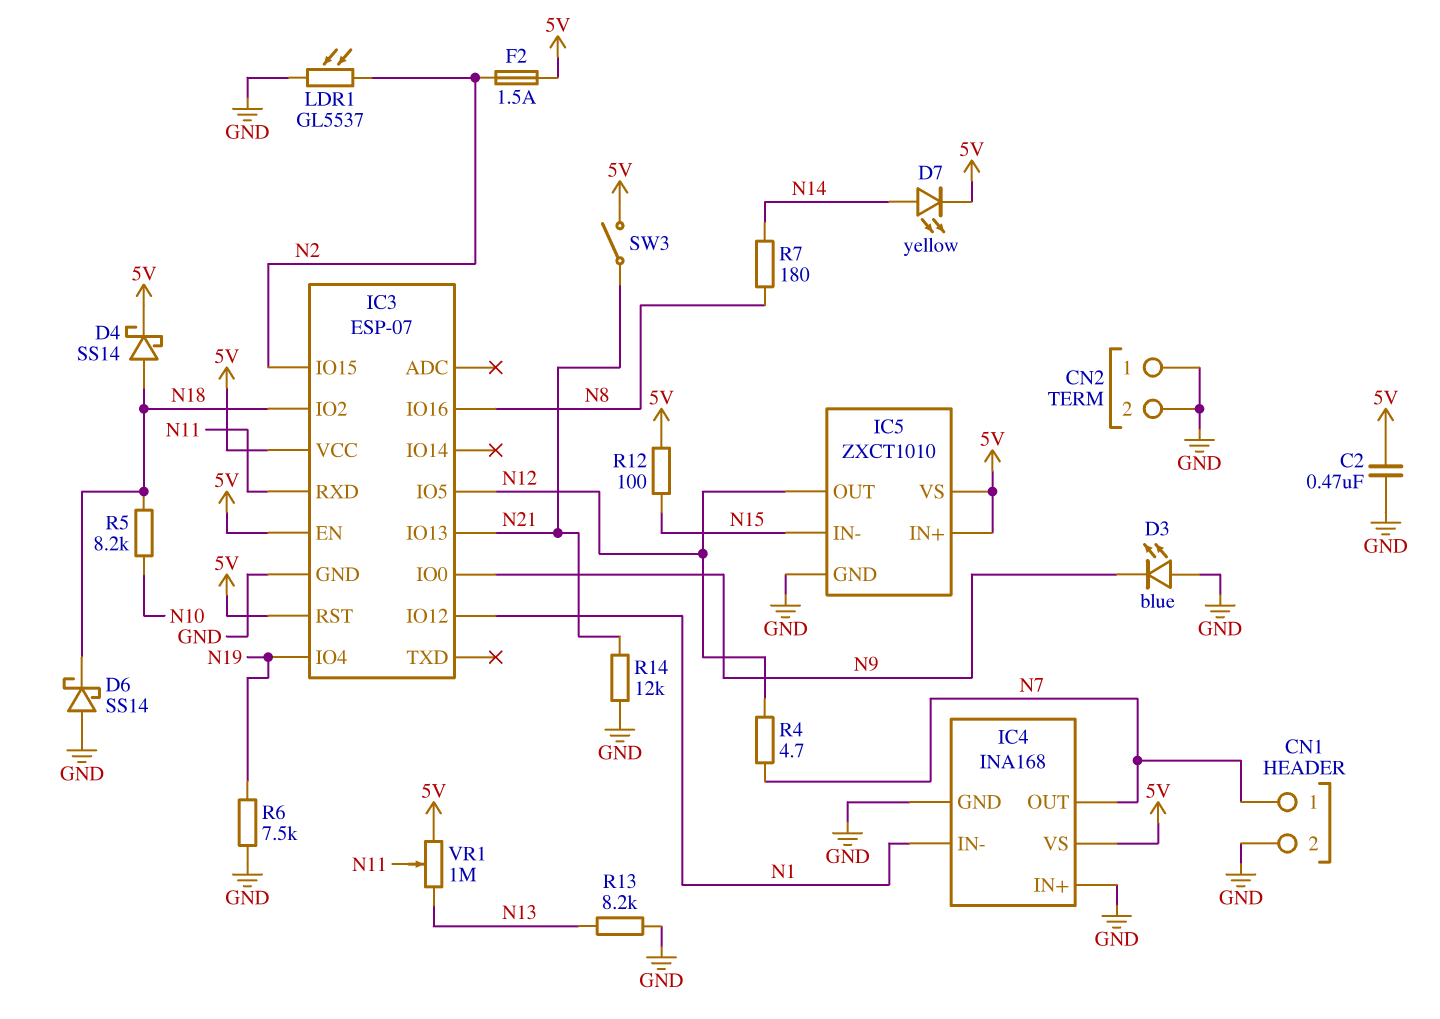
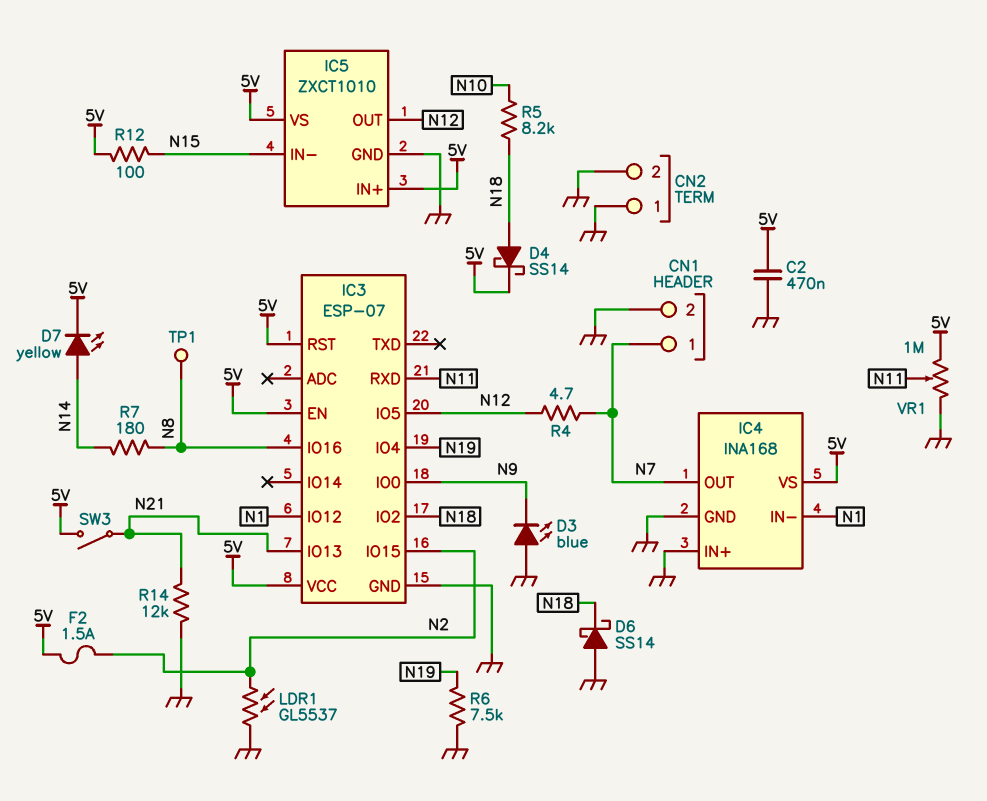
R13: 8.2k (GND, N13) -> none
TP1: none -> test point (N8)
VR1: 1M (5V, N13, wiper N11) -> 1M (5V, GND, wiper N11)

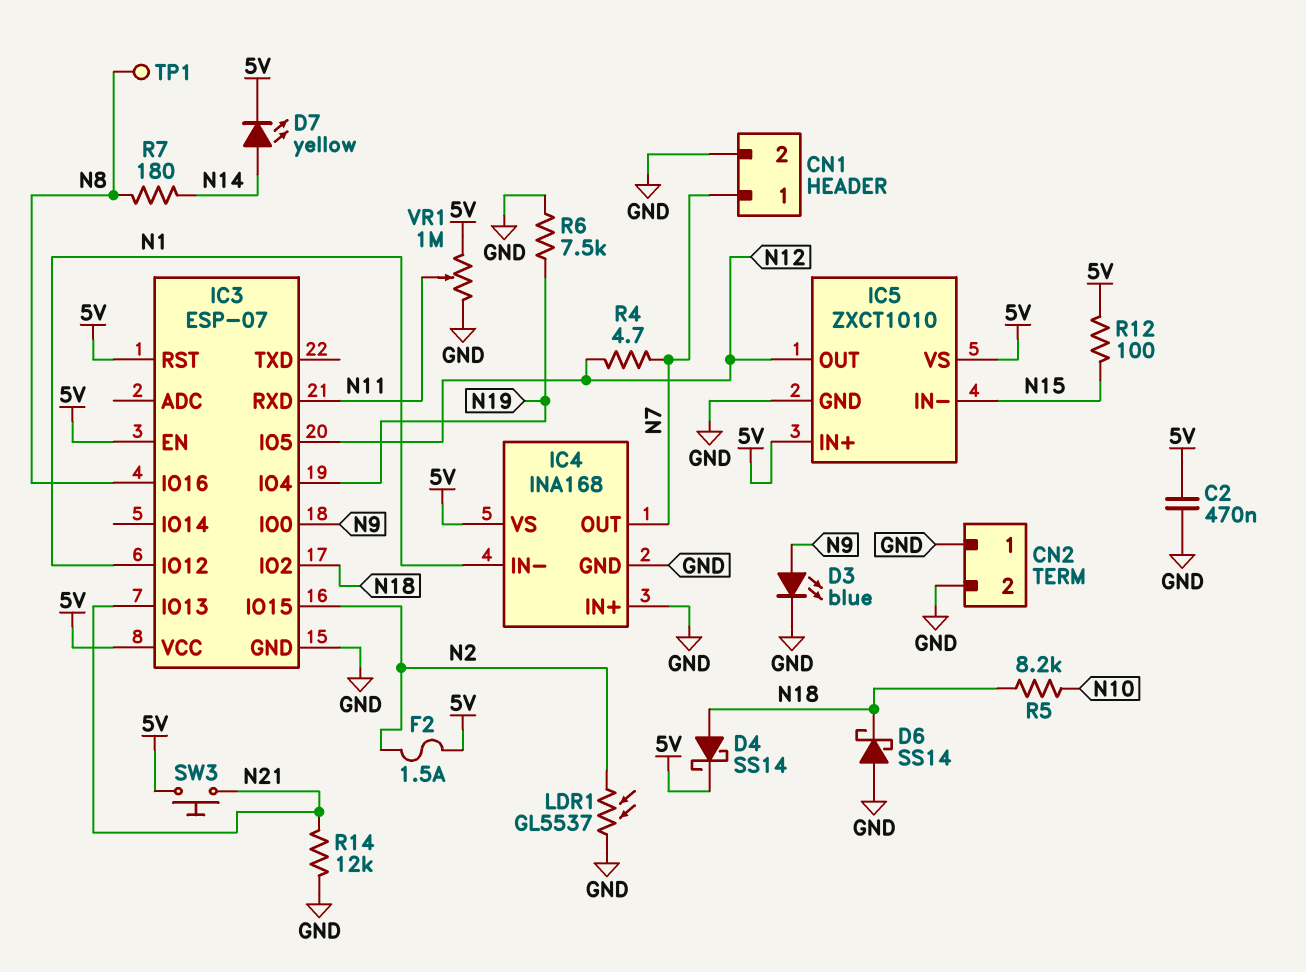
D3: LED blue (A GND, K N9) -> LED blue (A N9, K GND)
SW3: switch (5V, N21) -> button (5V, N21)

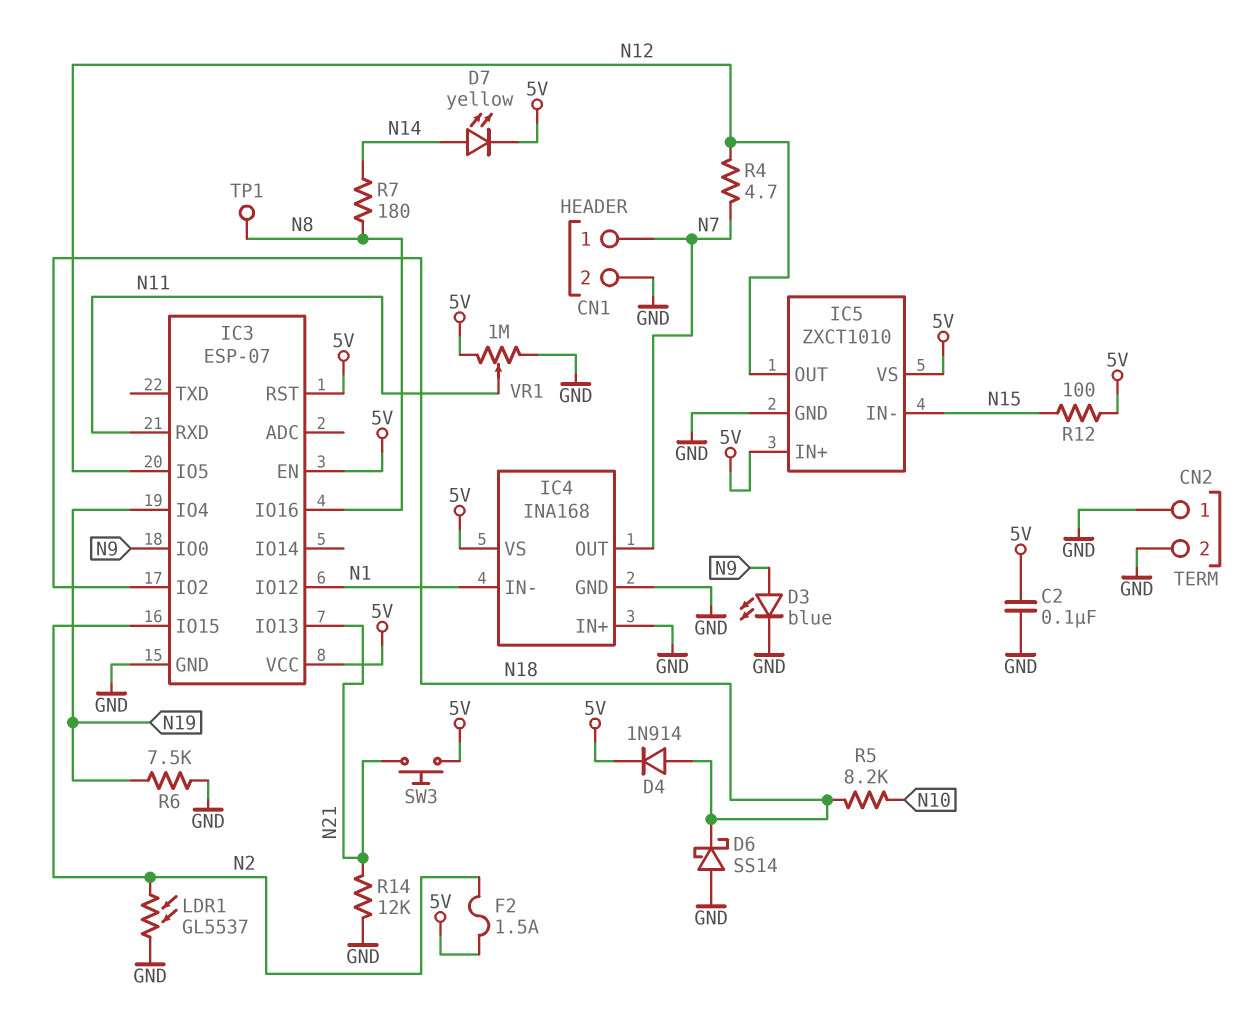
C2: 470nF (5V, GND) -> 100nF (5V, GND)
D4: schottky SS14 (A N18, K 5V) -> diode 1N914 (A N18, K 5V)

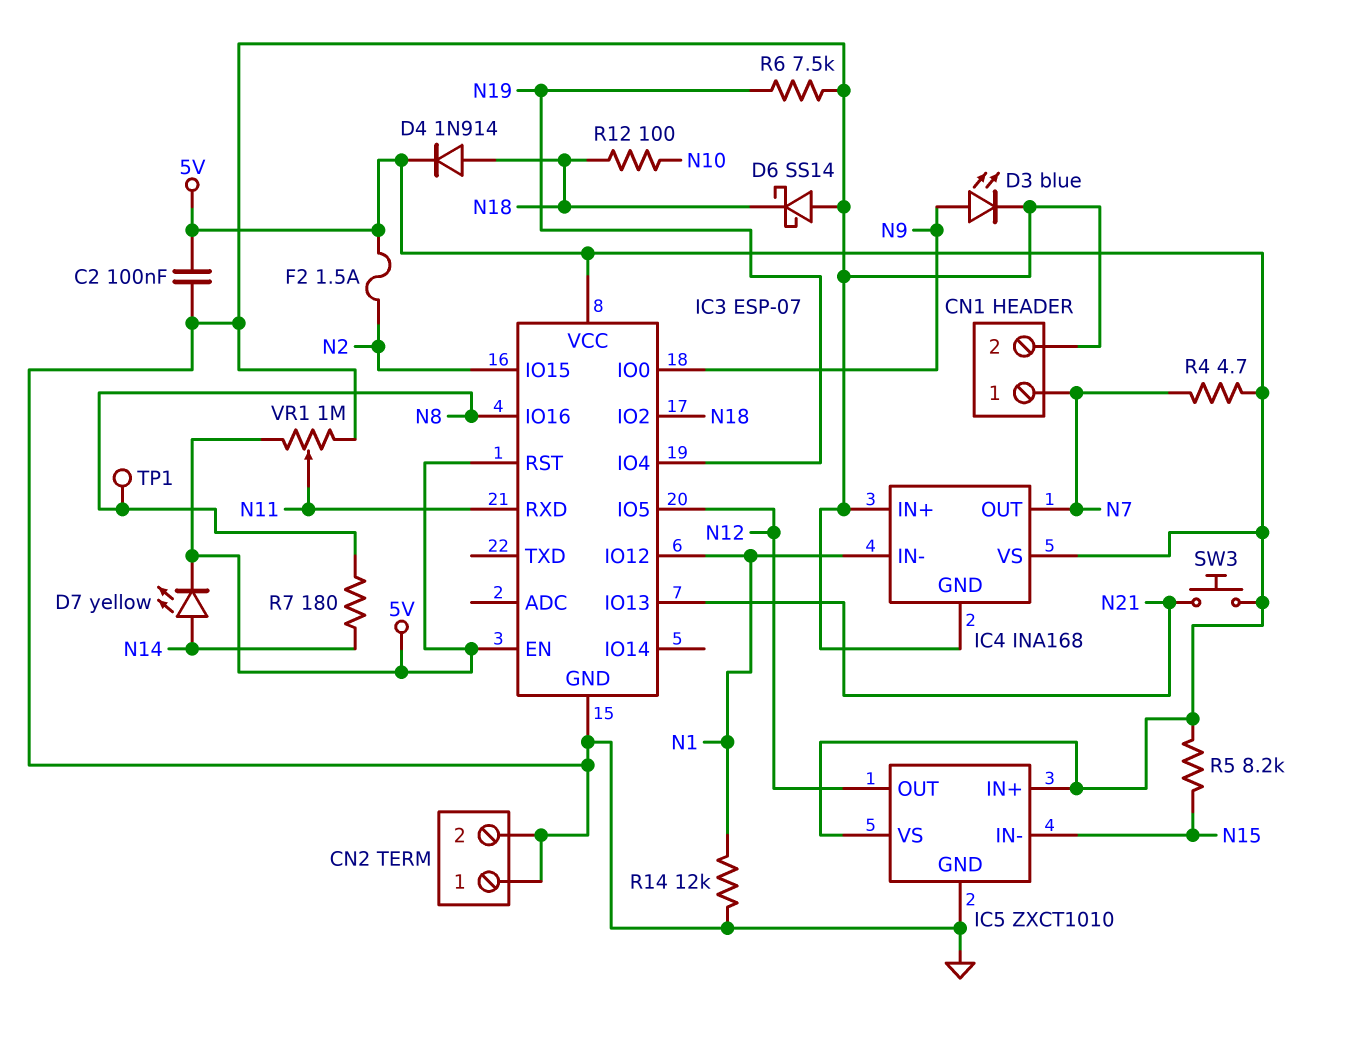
LDR1: GL5537 (GND, N2) -> none
R4: 4.7 (N7, N12) -> 4.7 (5V, N7)
R5: 8.2k (N10, N18) -> 8.2k (5V, N15)
R12: 100 (5V, N15) -> 100 (N10, N18)
R14: 12k (GND, N21) -> 12k (GND, N1)

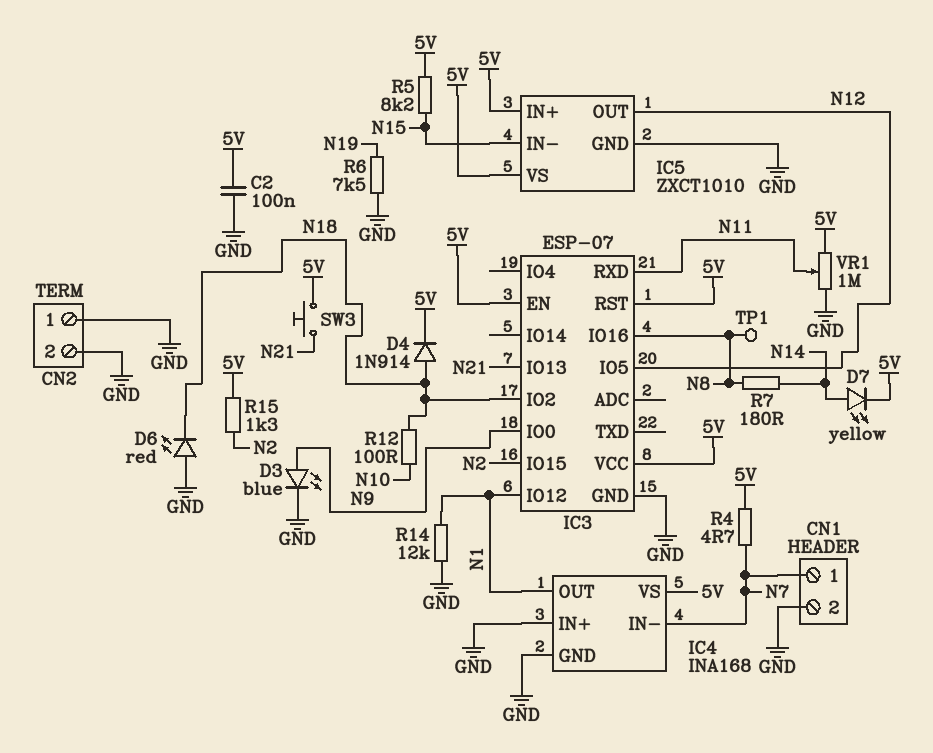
D6: schottky SS14 (A GND, K N18) -> LED red (A GND, K N18)
F2: 1.5A (5V, N2) -> none
IC3 pin IO4: N19 -> none
IC4 pin IN-: N1 -> N7
IC4 pin OUT: N7 -> N1
R15: none -> 1.3k (5V, N2)

